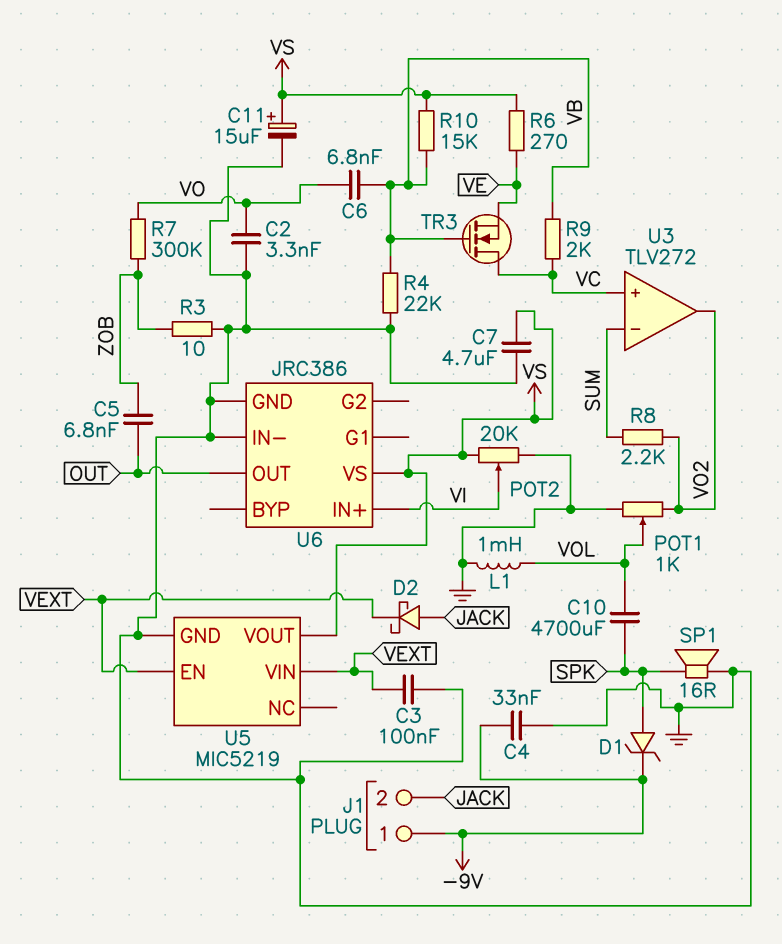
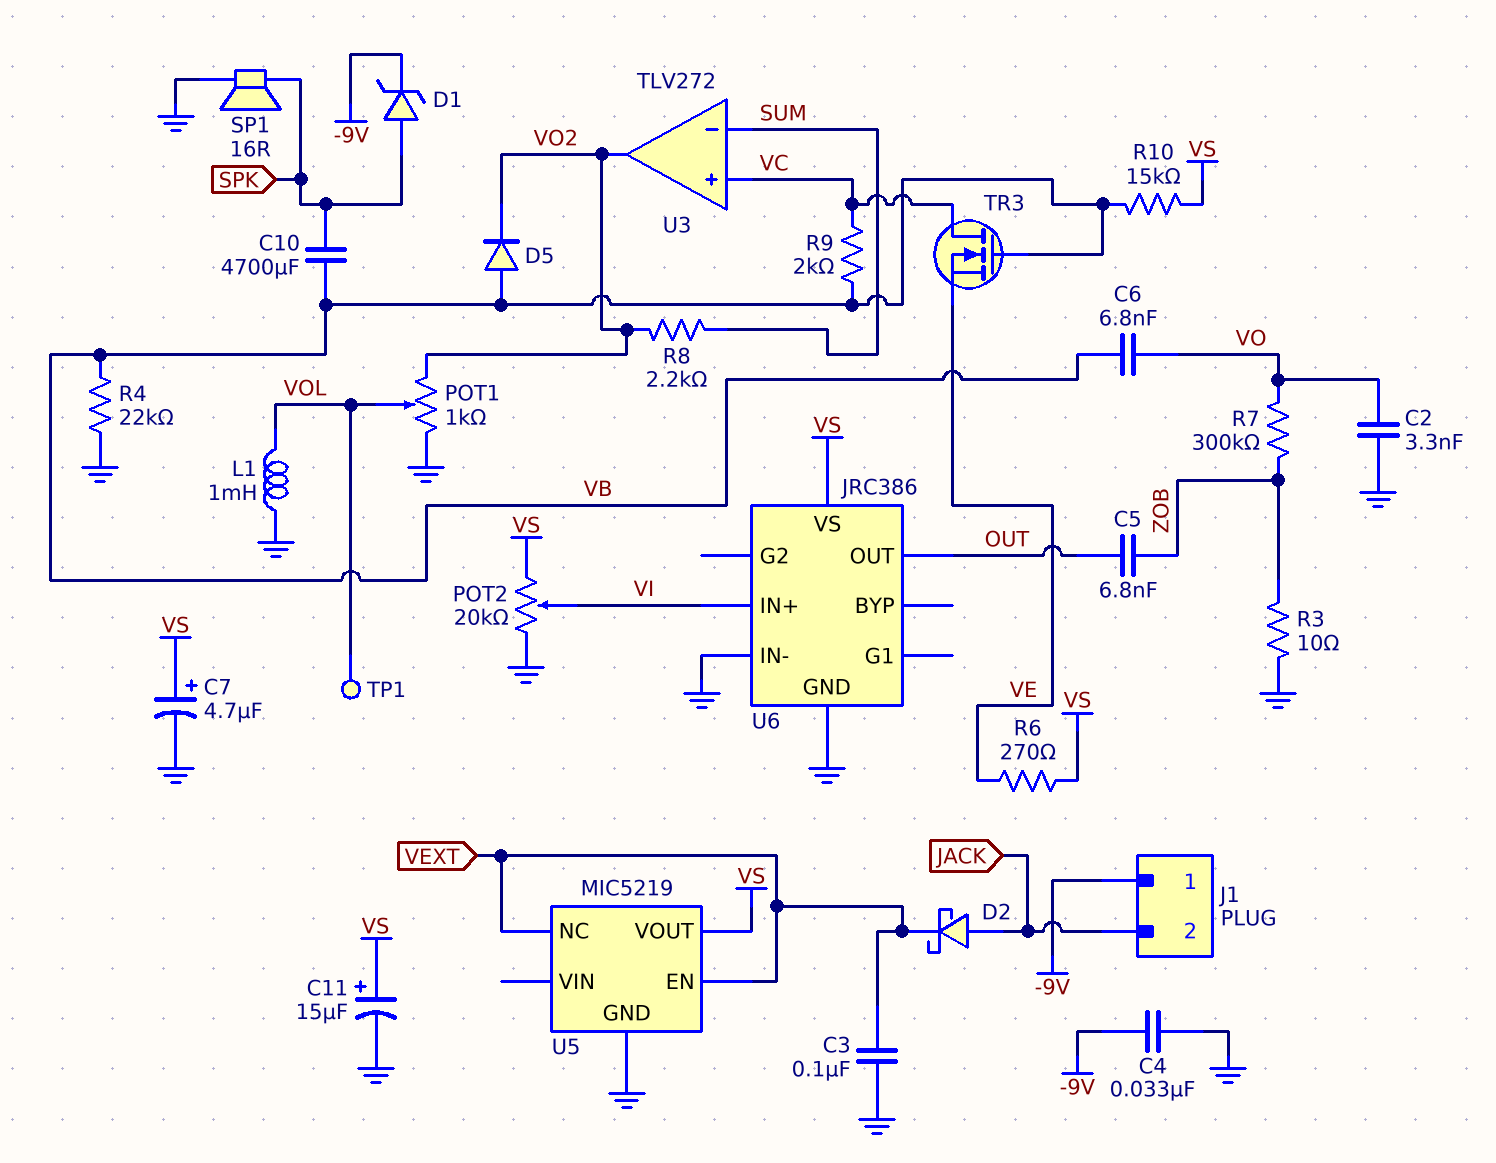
C7: 4.7uF (GND, VS) -> 4.7uF (plus VS, minus GND)
C10: 4700uF (SPK, VOL) -> 4700uF (SPK, VB)
D5: none -> diode (A VB, K VO2)
TP1: none -> test point (VOL)
U5 pin NC: none -> VEXT
U5 pin VIN: VEXT -> none

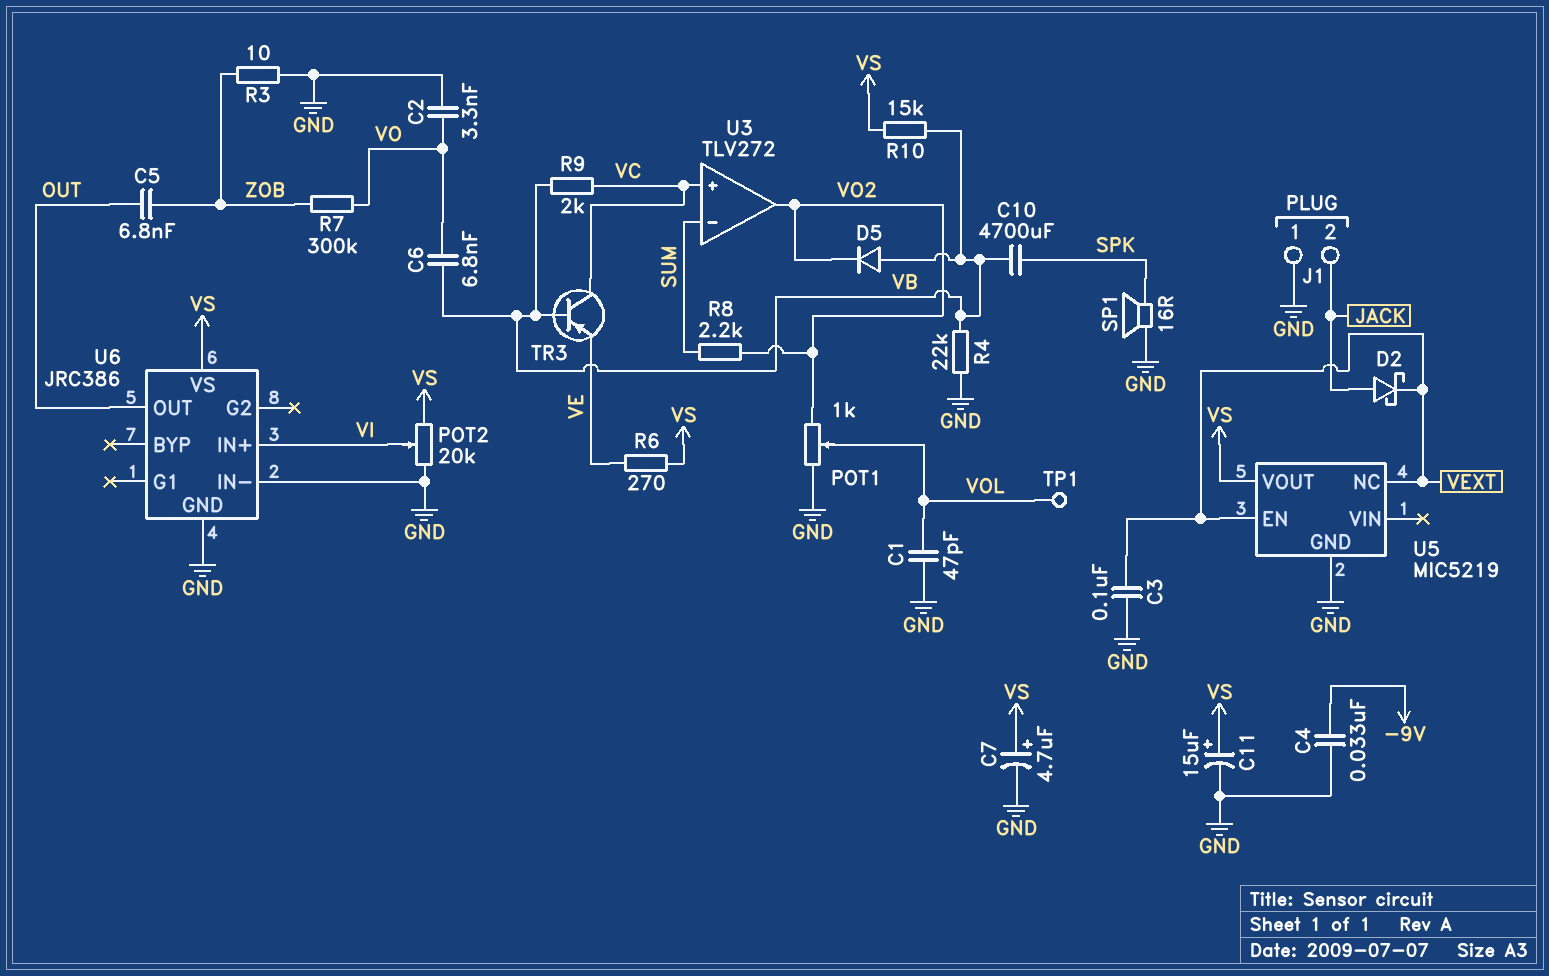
C1: none -> 47pF (GND, VOL)
D1: zener (A SPK, K -9V) -> none
J1 pin 1: -9V -> GND
L1: 1mH (GND, VOL) -> none
TR3: NMOS (G VB, D VC, S VE) -> PNP (B VB, C VC, E VE)

